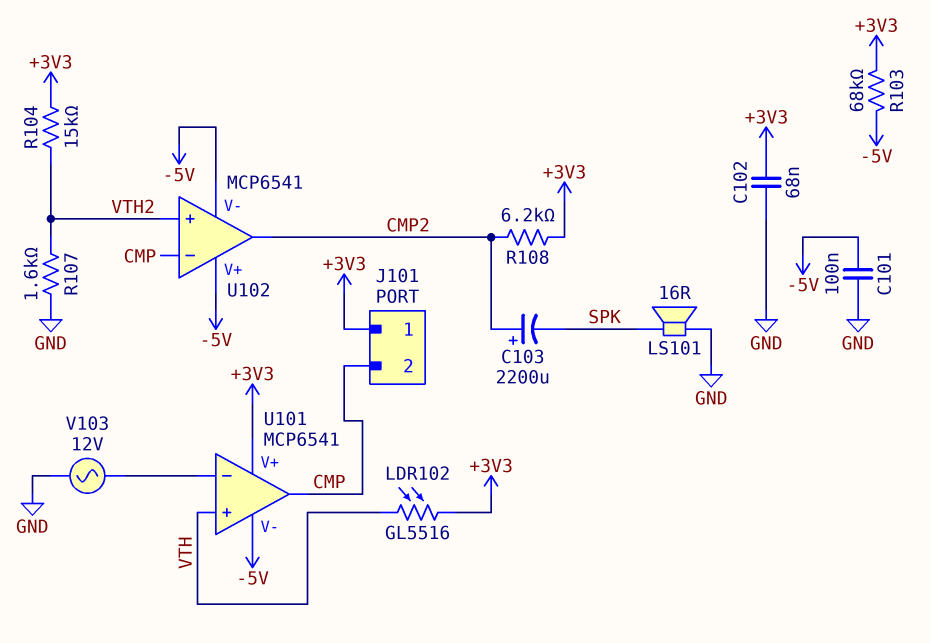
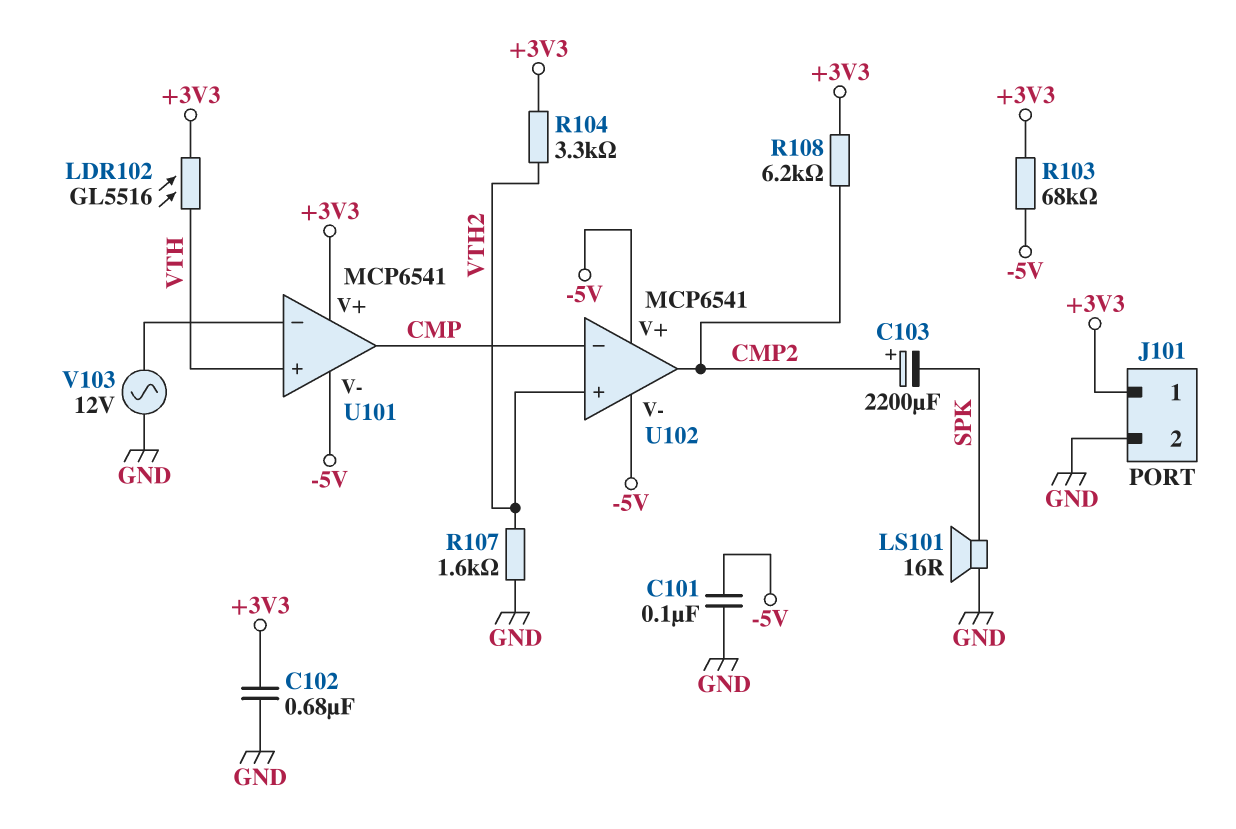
C102: 68nF (+3V3, GND) -> 680nF (+3V3, GND)
J101 pin 2: CMP -> GND
R104: 15k (+3V3, VTH2) -> 3.3k (+3V3, VTH2)

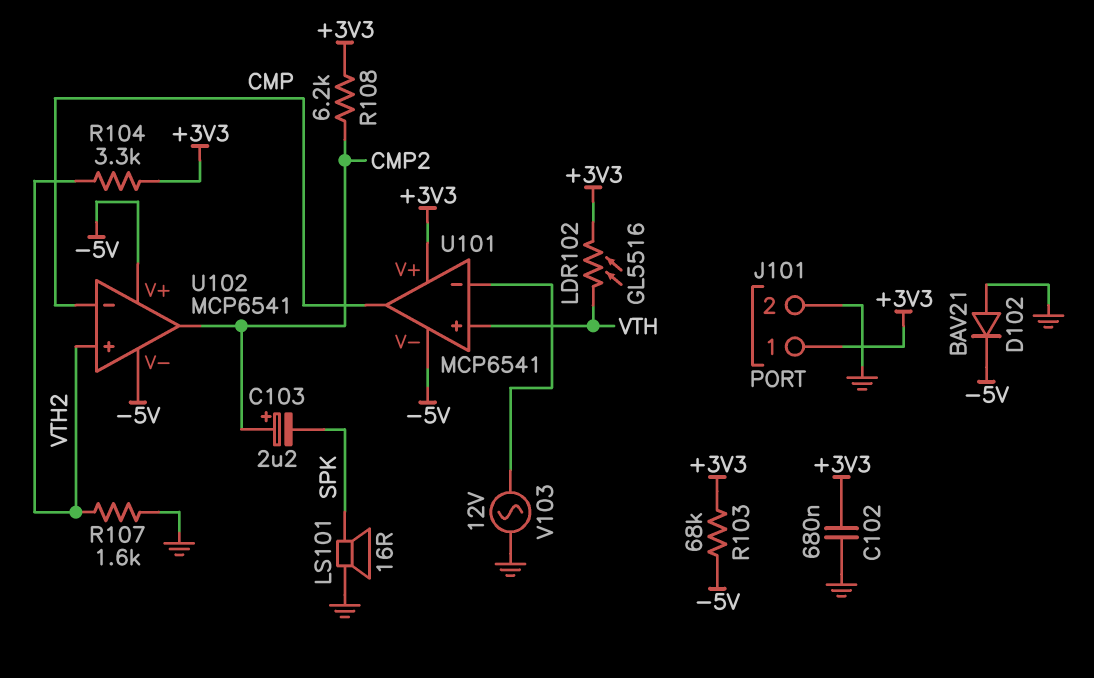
C101: 100nF (-5V, GND) -> none
C103: 2200uF (plus CMP2, minus SPK) -> 2.2uF (plus CMP2, minus SPK)
D102: none -> diode BAV21 (A GND, K -5V)

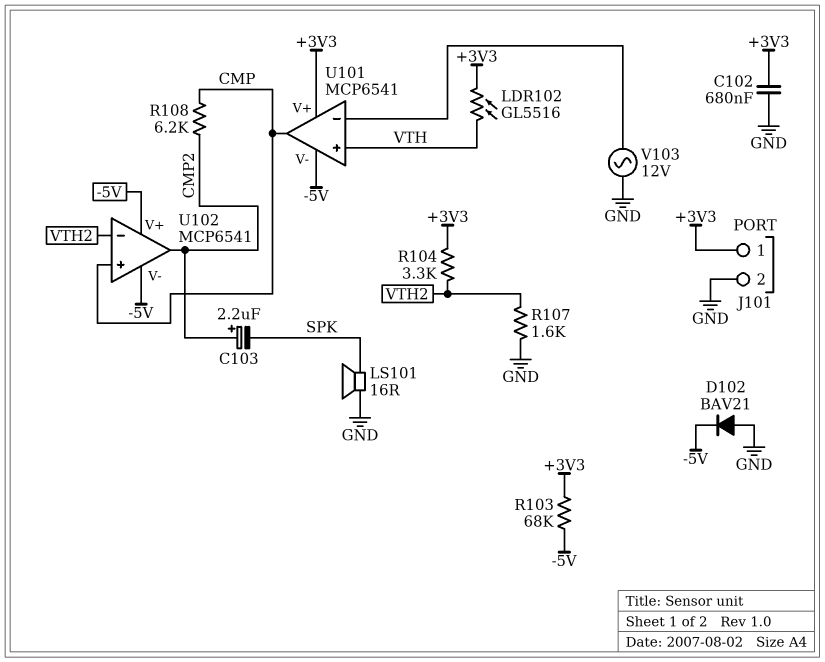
R108: 6.2k (+3V3, CMP2) -> 6.2k (CMP, CMP2)
U102 pin in+: VTH2 -> CMP
U102 pin in-: CMP -> VTH2

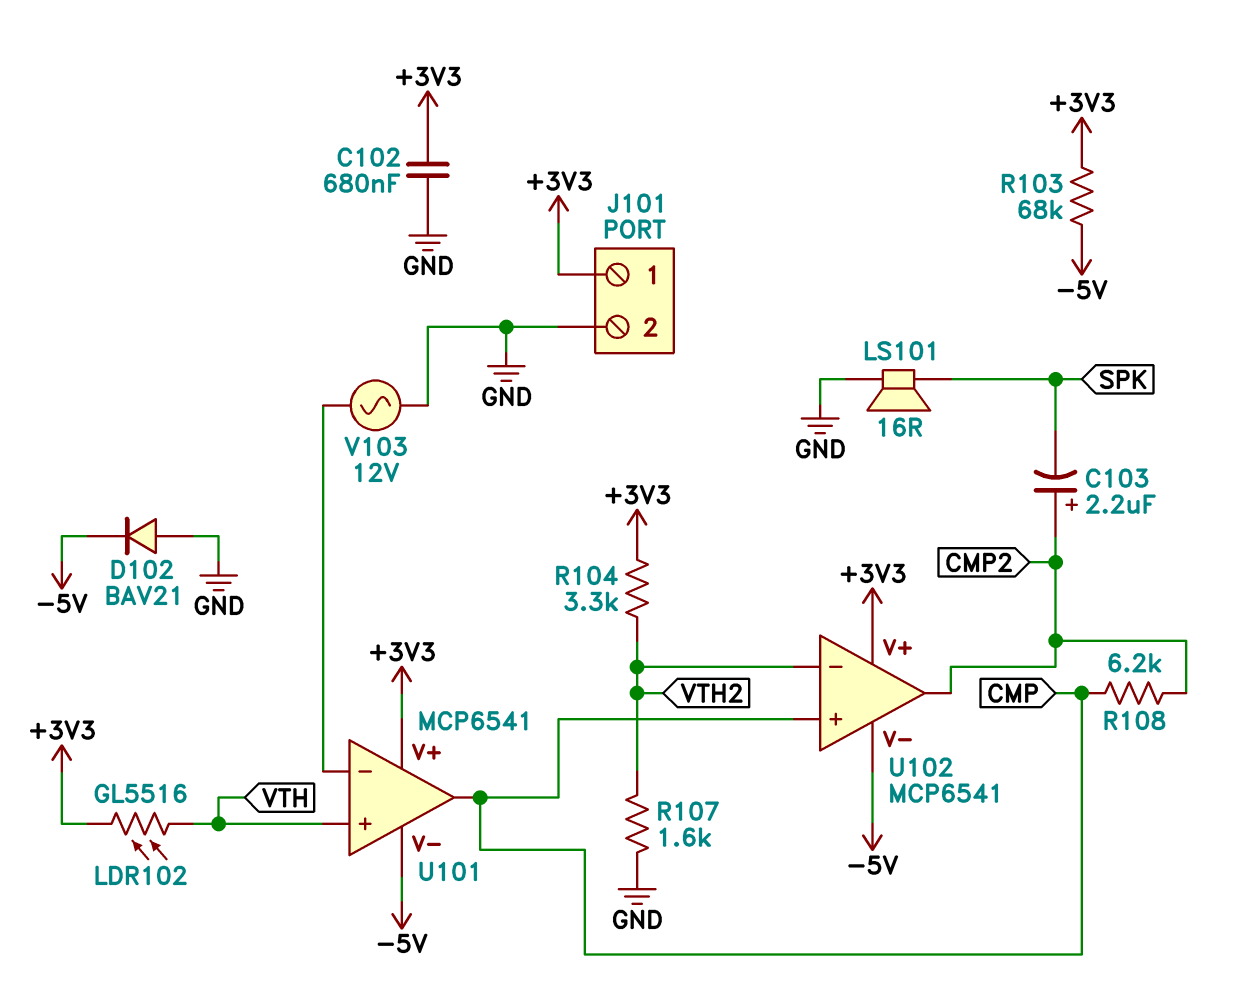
U102 pin V+: -5V -> +3V3

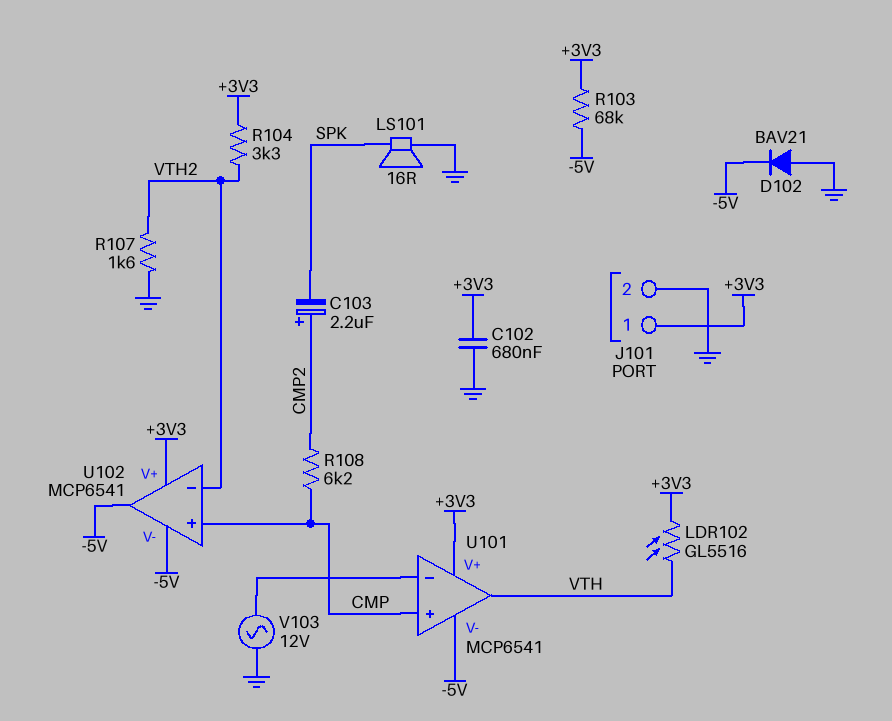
U101 pin in+: VTH -> CMP
U101 pin out: CMP -> VTH
U102 pin out: CMP2 -> -5V

